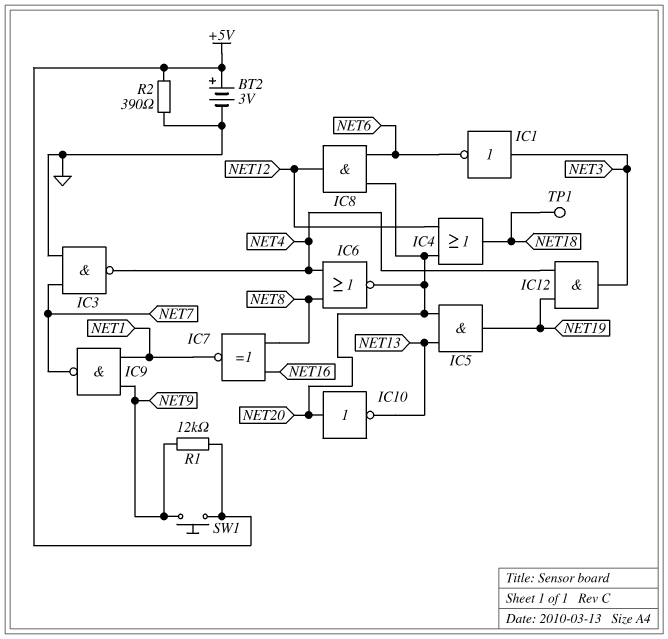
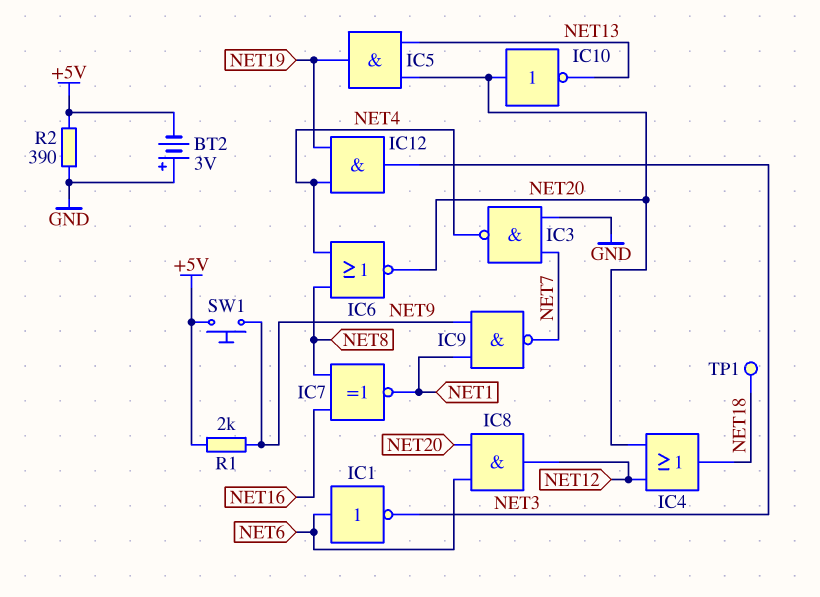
BT2: 3V (plus +5V, minus GND) -> 3V (plus GND, minus +5V)
IC1: NOT (in NET3, out NET6) -> NOT (in NET6, out NET3)
R1: 12k (+5V, NET9) -> 2k (+5V, NET9)

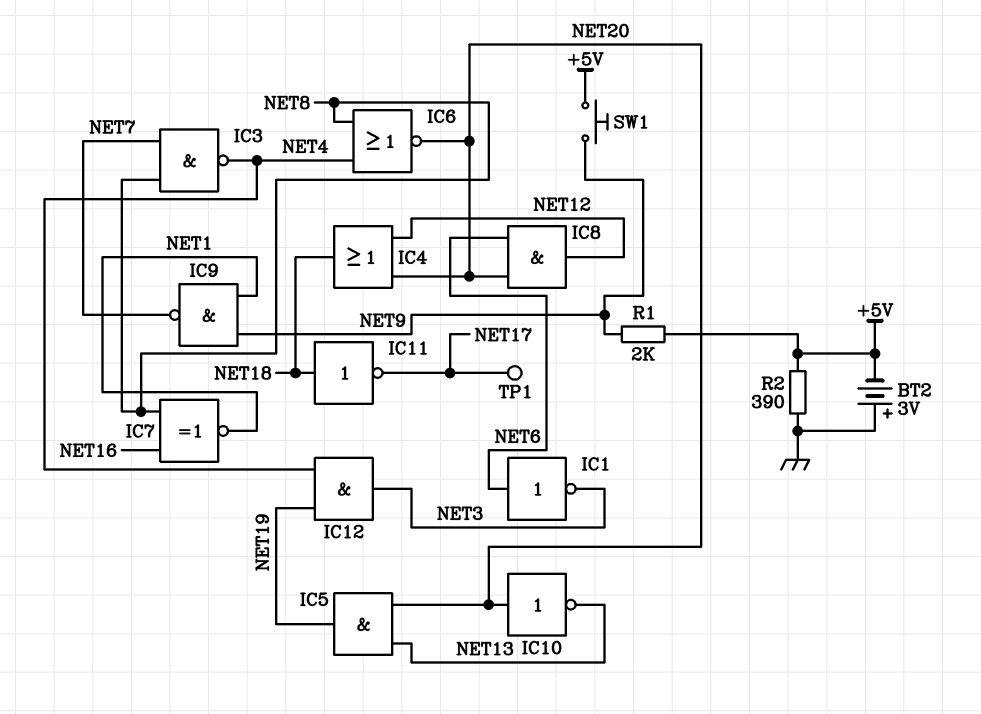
IC3: NAND (in GND, in NET7, out NET4) -> NAND (in NET7, in NET8, out NET4)
IC11: none -> NOT (in NET18, out NET17)
TP1: test point (NET18) -> test point (NET17)

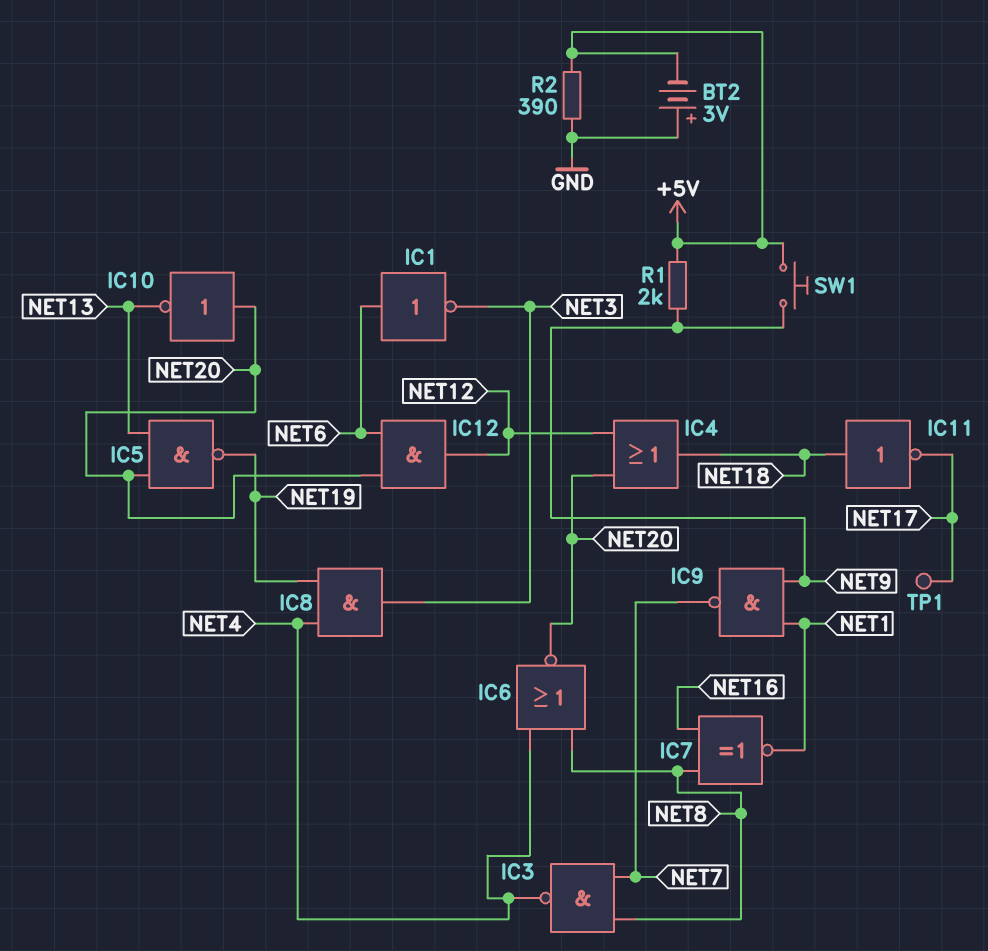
IC5: AND (in NET13, in NET20, out NET19) -> NAND (in NET13, in NET20, out NET19)
IC8: AND (in NET6, in NET20, out NET12) -> AND (in NET4, in NET19, out NET3)
IC12: AND (in NET4, in NET19, out NET3) -> AND (in NET6, in NET20, out NET12)

